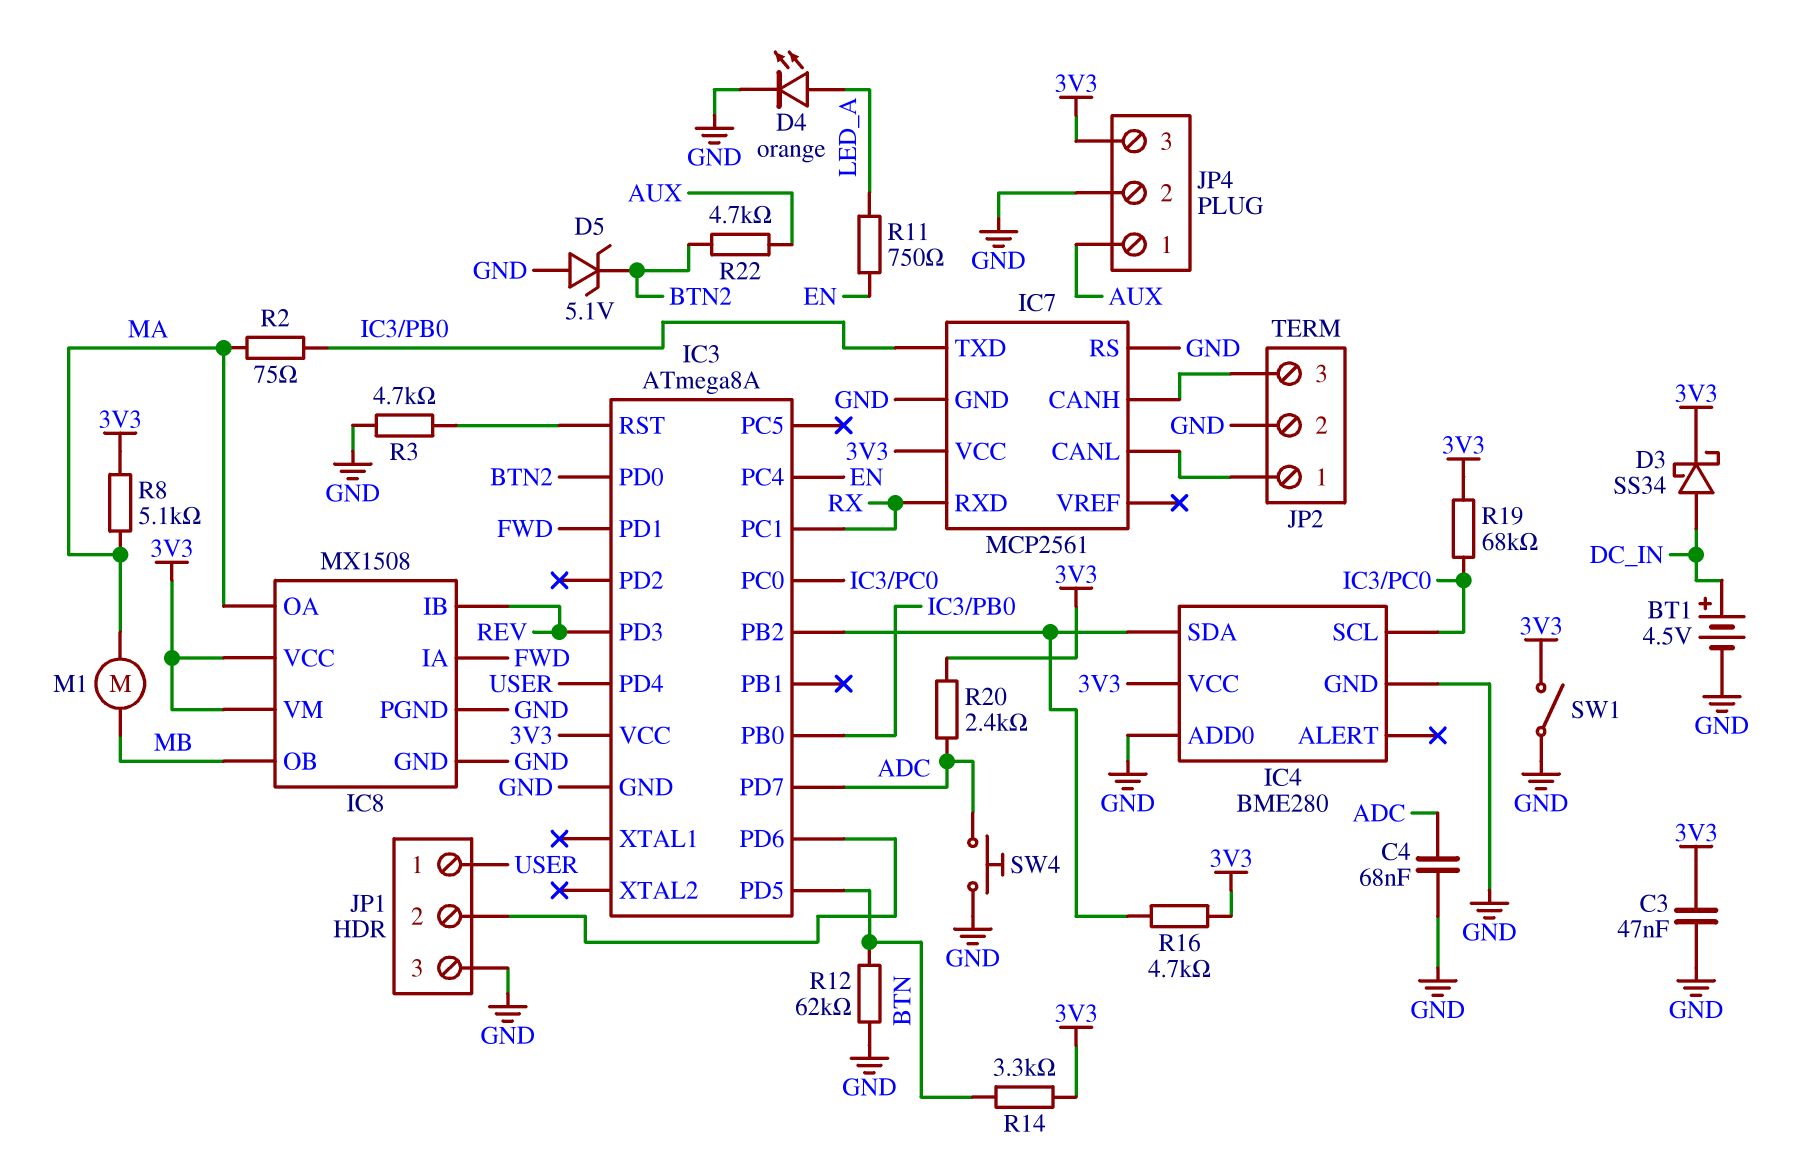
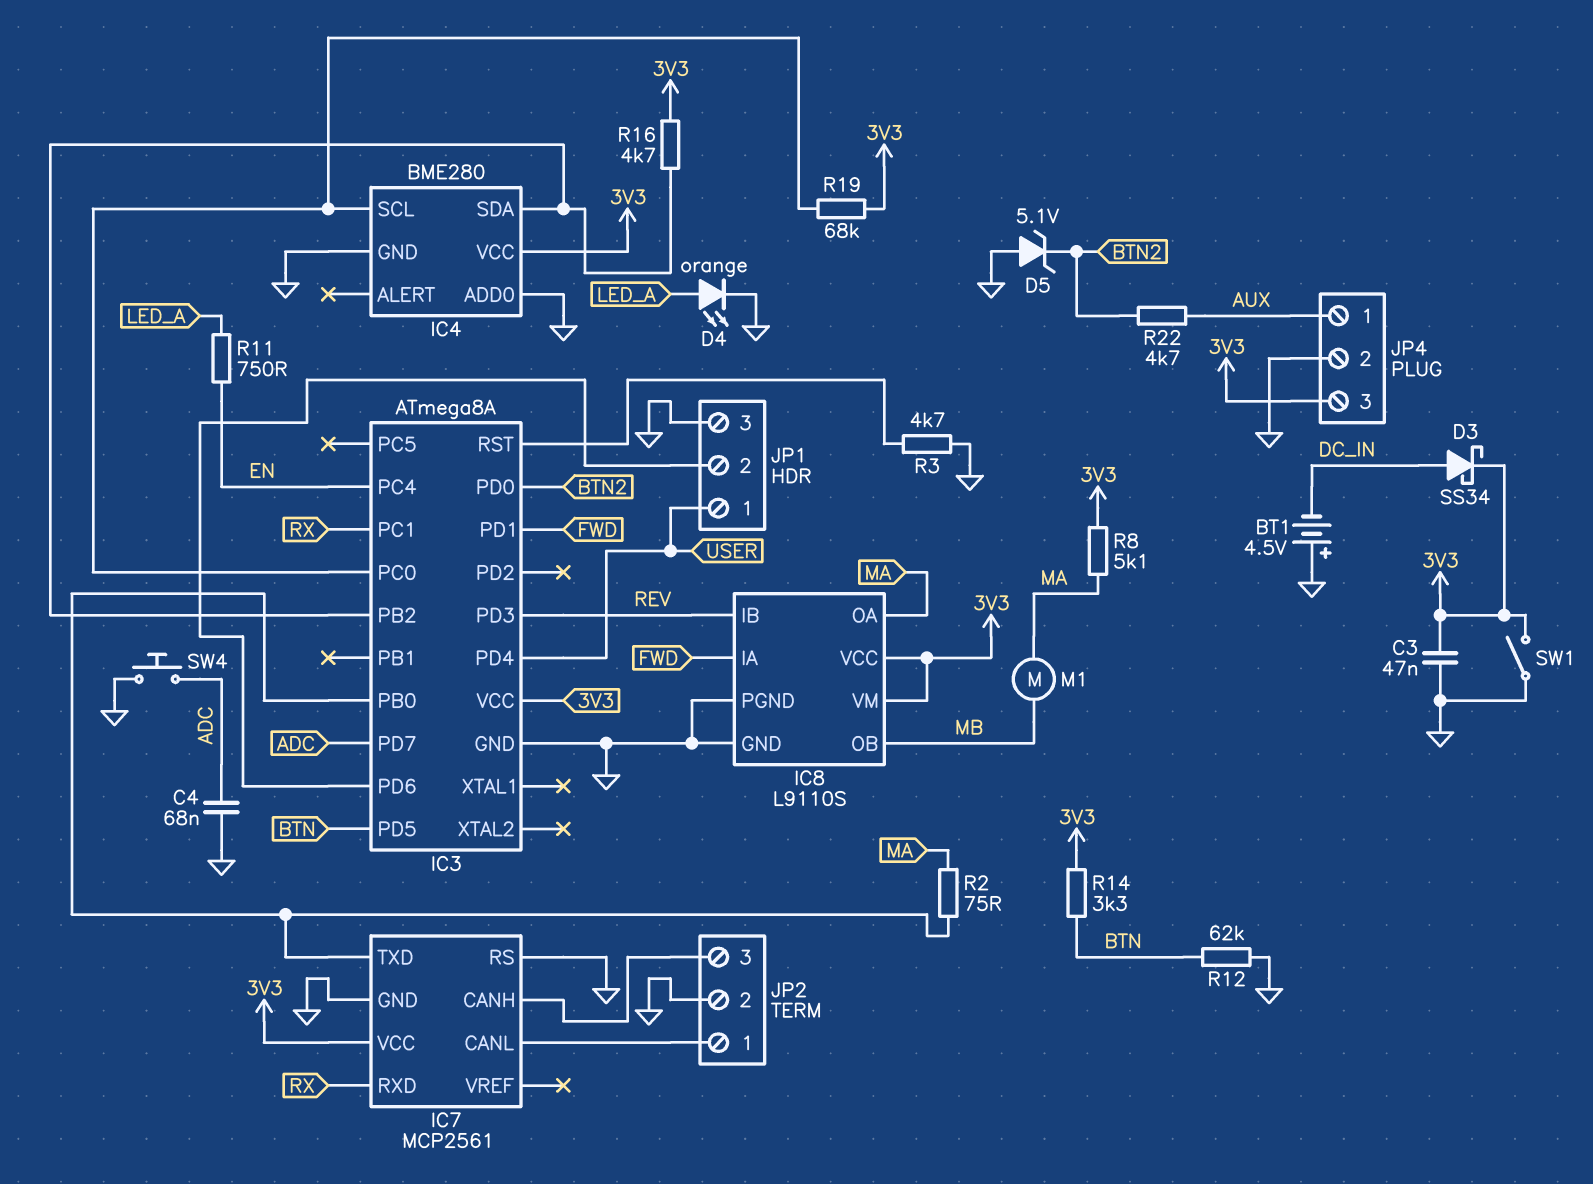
BT1: 4.5V (plus DC_IN, minus GND) -> 4.5V (plus GND, minus DC_IN)
IC8: MX1508 -> L9110S
R20: 2.4k (3V3, ADC) -> none

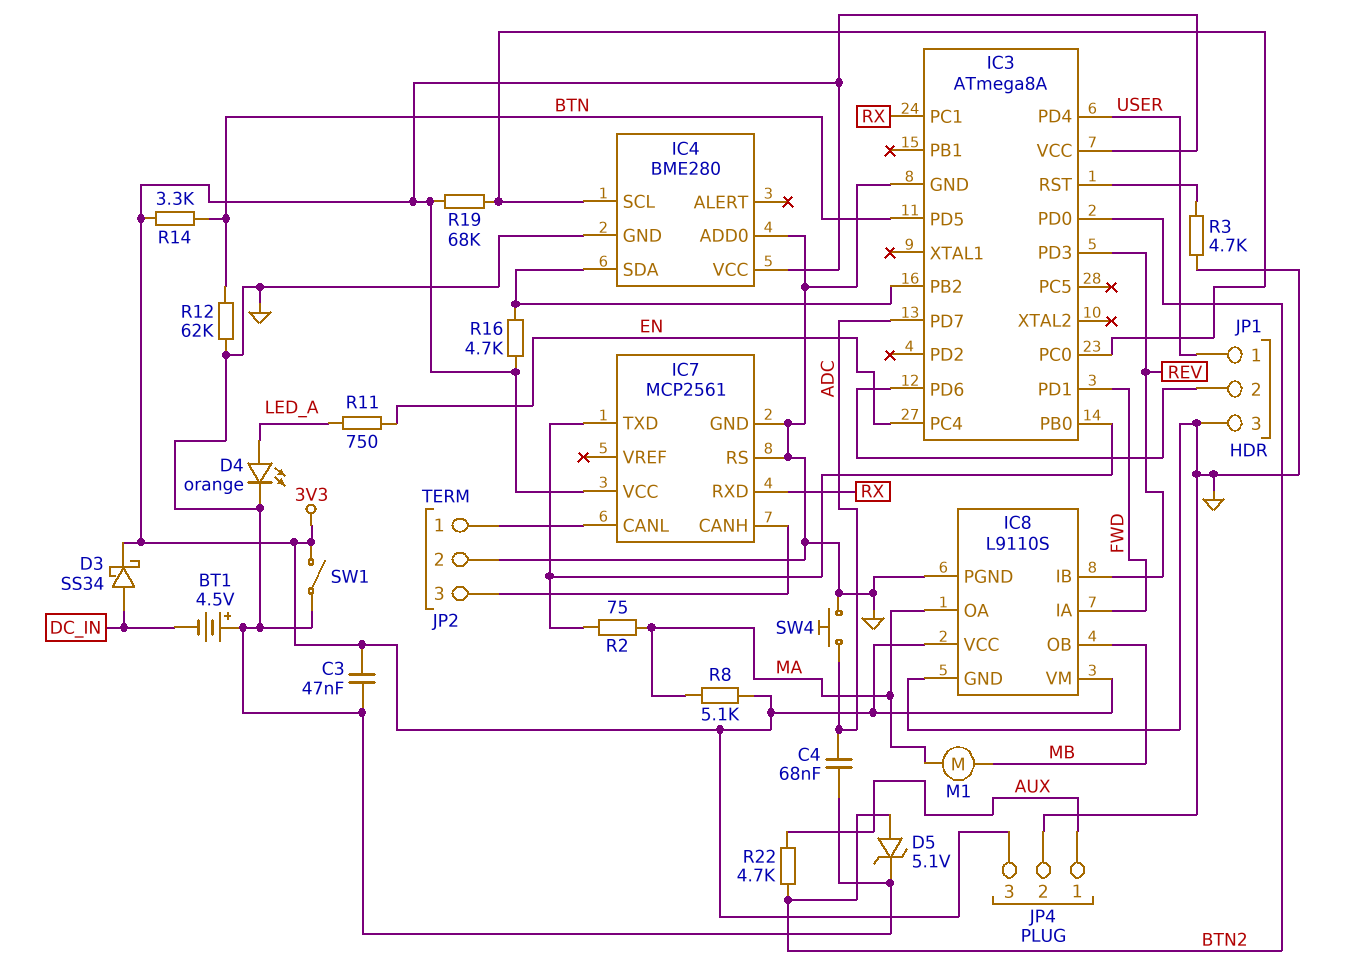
D5: zener 5.1V (A GND, K BTN2) -> zener 5.1V (A BTN2, K GND)

